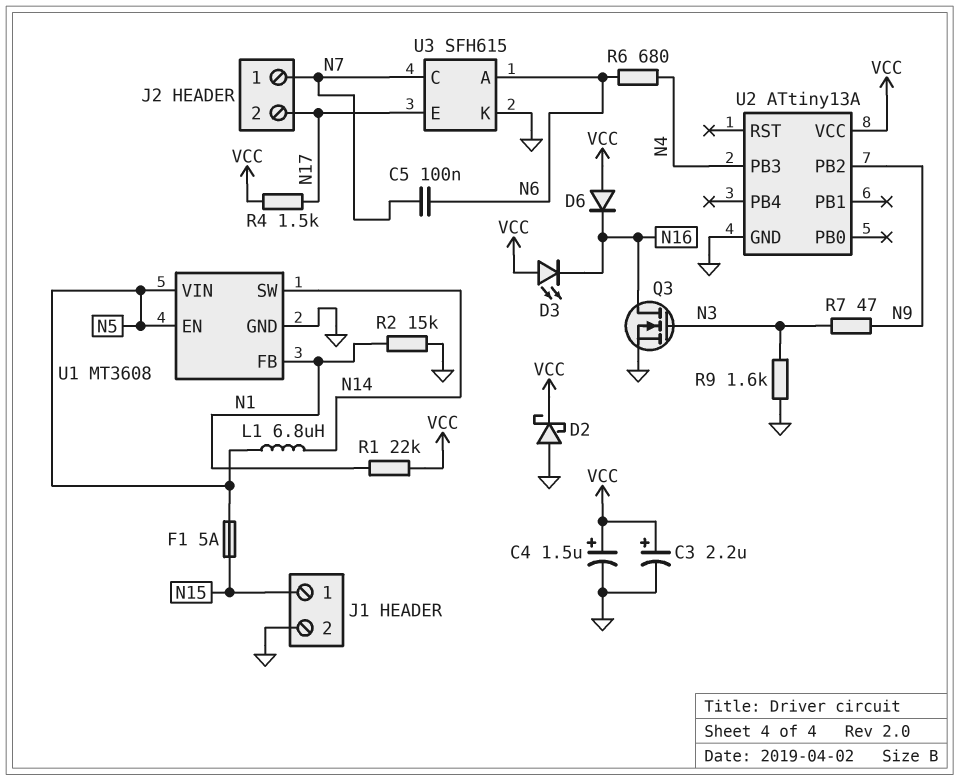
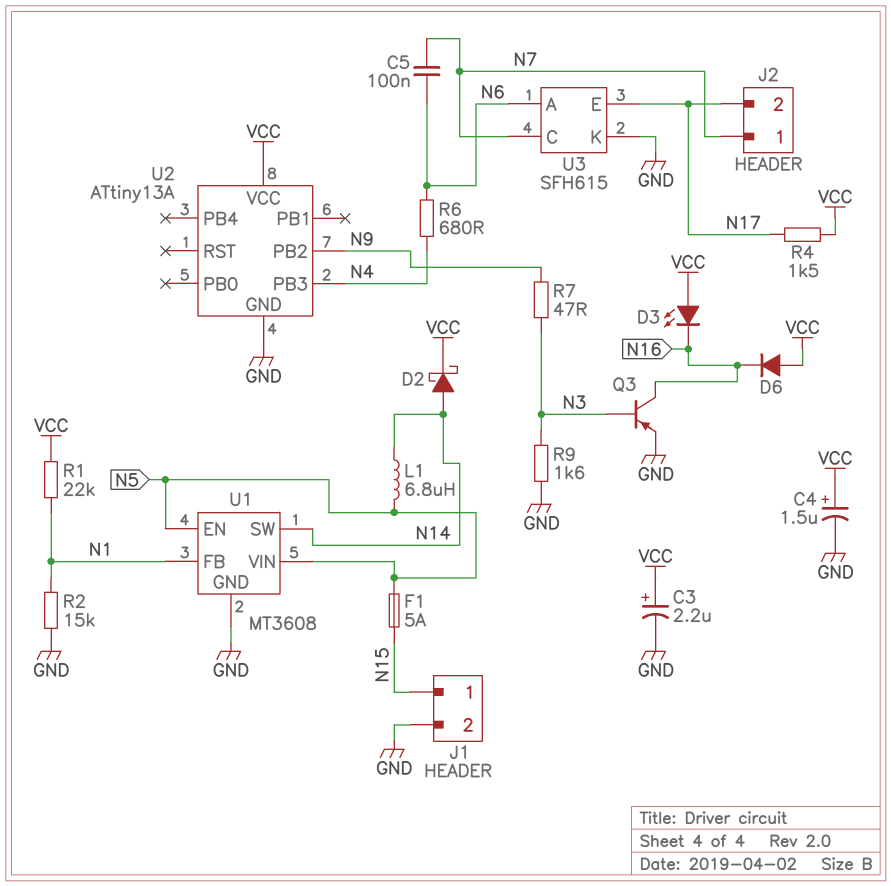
D2: schottky (A GND, K VCC) -> schottky (A N14, K VCC)
Q3: NMOS (G N3, D N16, S GND) -> PNP (B N3, C N16, E GND)

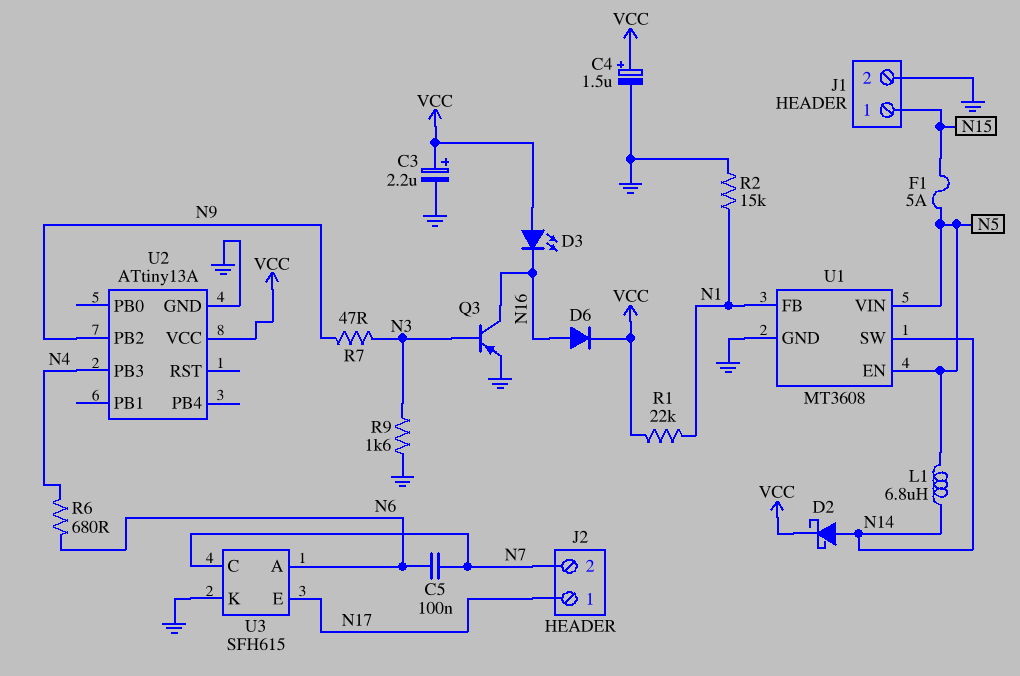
D6: diode (A VCC, K N16) -> diode (A N16, K VCC)
J2 pin 1: N7 -> N17
J2 pin 2: N17 -> N7
R4: 1.5k (N17, VCC) -> none

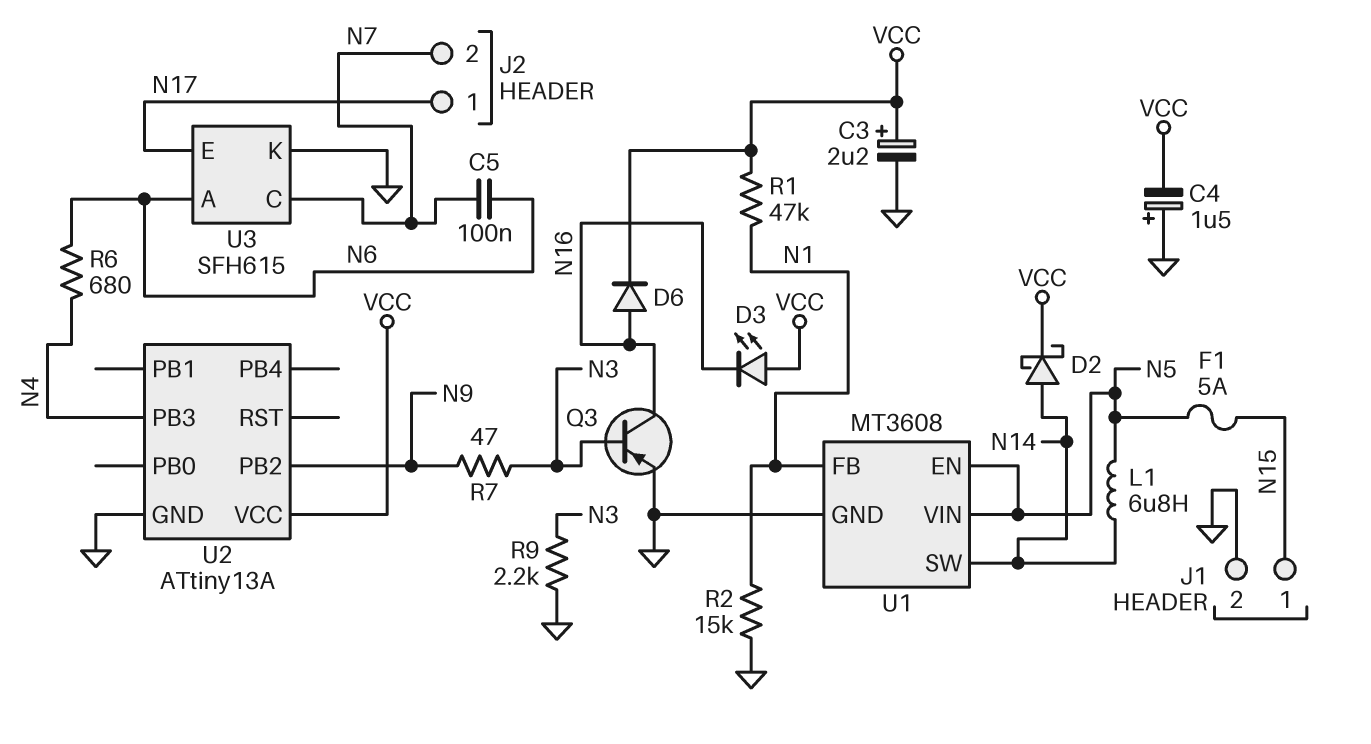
C4: 1.5uF (plus VCC, minus GND) -> 1.5uF (plus GND, minus VCC)
R1: 22k (N1, VCC) -> 47k (N1, VCC)
R9: 1.6k (GND, N3) -> 2.2k (GND, N3)

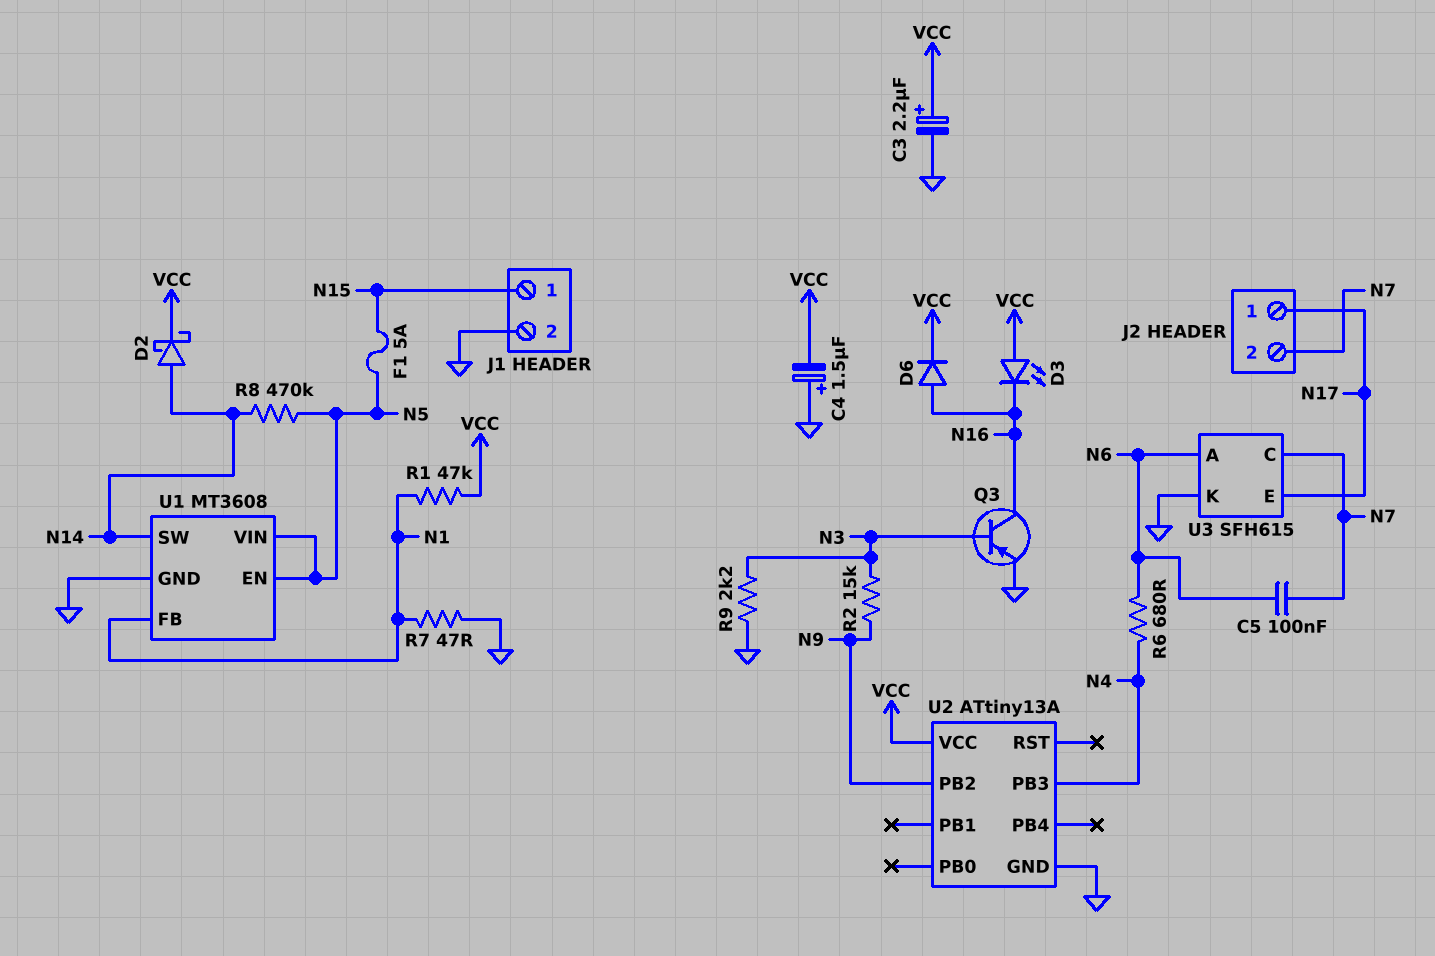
L1: 6.8uH (N5, N14) -> none
R2: 15k (GND, N1) -> 15k (N3, N9)
R7: 47 (N3, N9) -> 47 (GND, N1)
R8: none -> 470k (N5, N14)

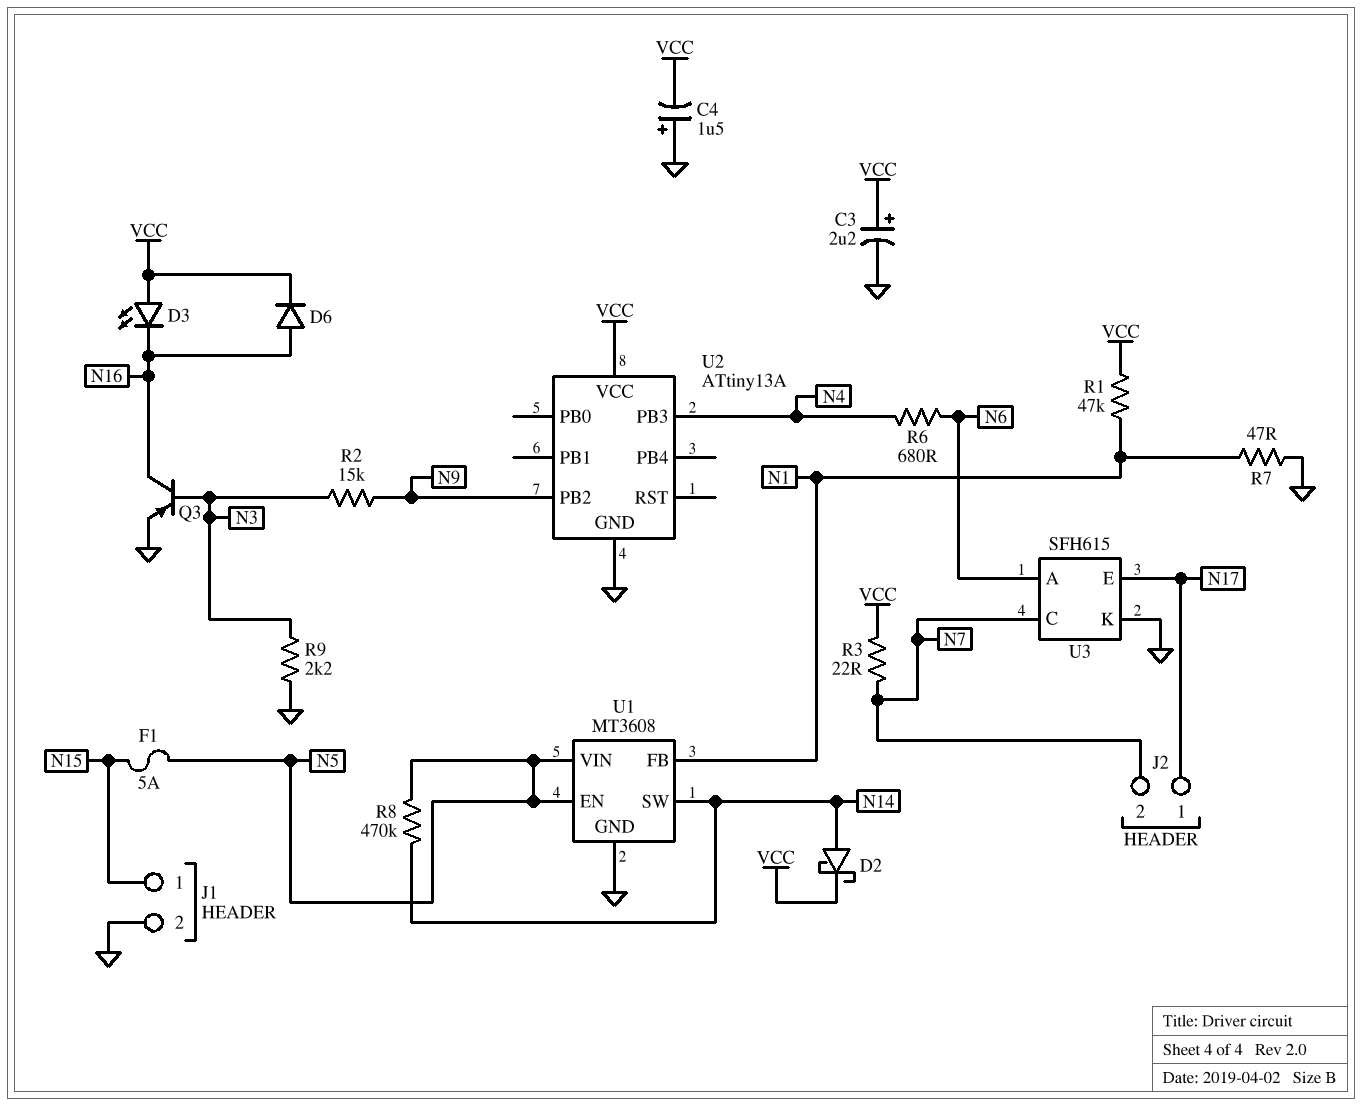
C5: 100nF (N6, N7) -> none
R3: none -> 22 (N7, VCC)

